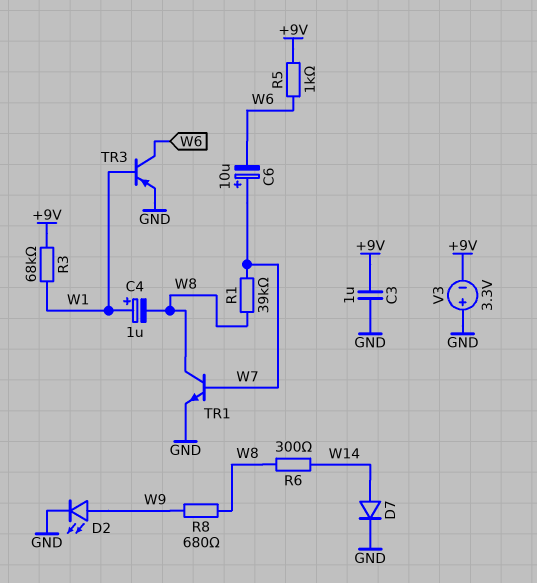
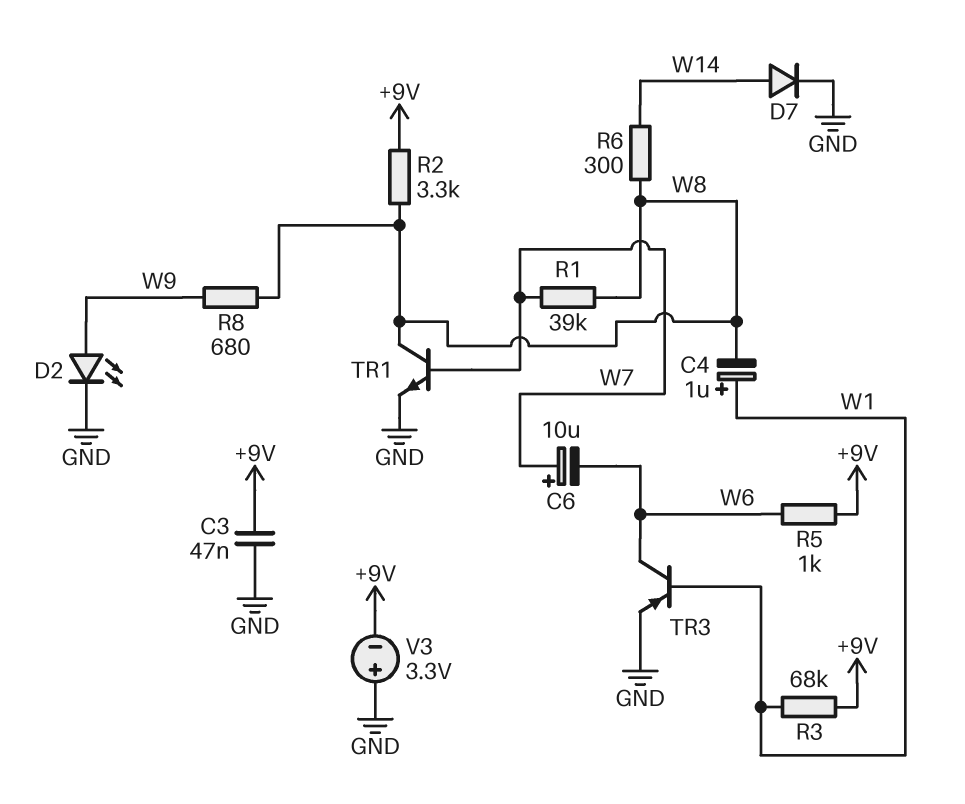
C3: 1uF (+9V, GND) -> 47nF (+9V, GND)
R2: none -> 3.3k (+9V, W8)

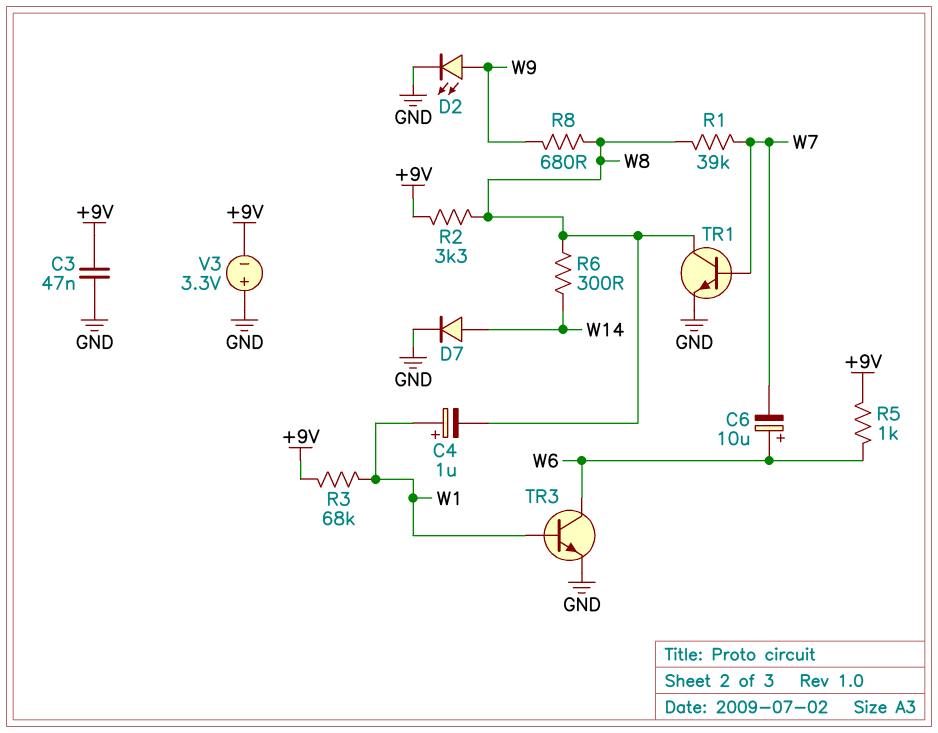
C6: 10uF (plus W7, minus W6) -> 10uF (plus W6, minus W7)
TR3: PNP (B W1, C W6, E GND) -> NPN (B W1, C W6, E GND)

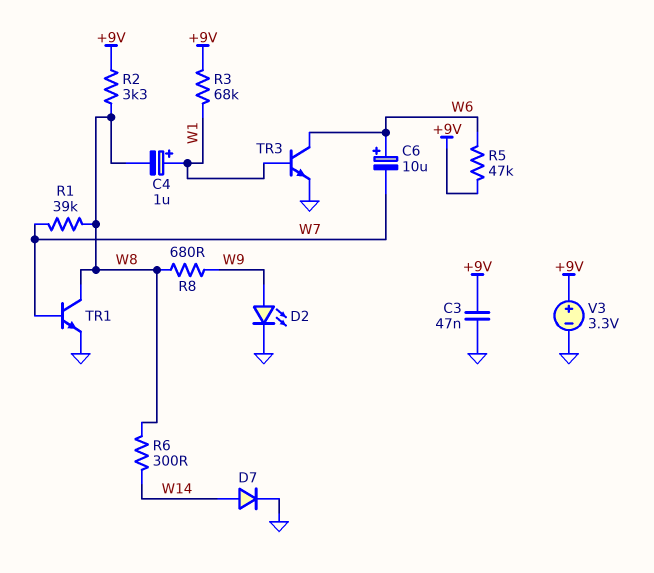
R5: 1k (+9V, W6) -> 47k (+9V, W6)
V3: 3.3V (plus GND, minus +9V) -> 3.3V (plus +9V, minus GND)

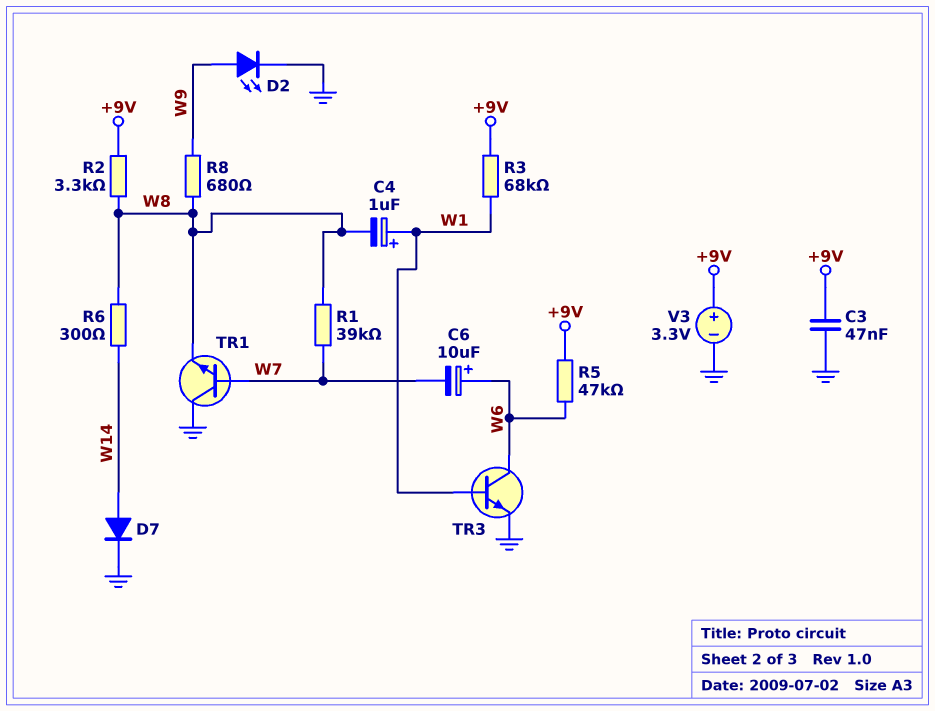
TR1: NPN (B W7, C W8, E GND) -> NPN (B W7, C GND, E W8)

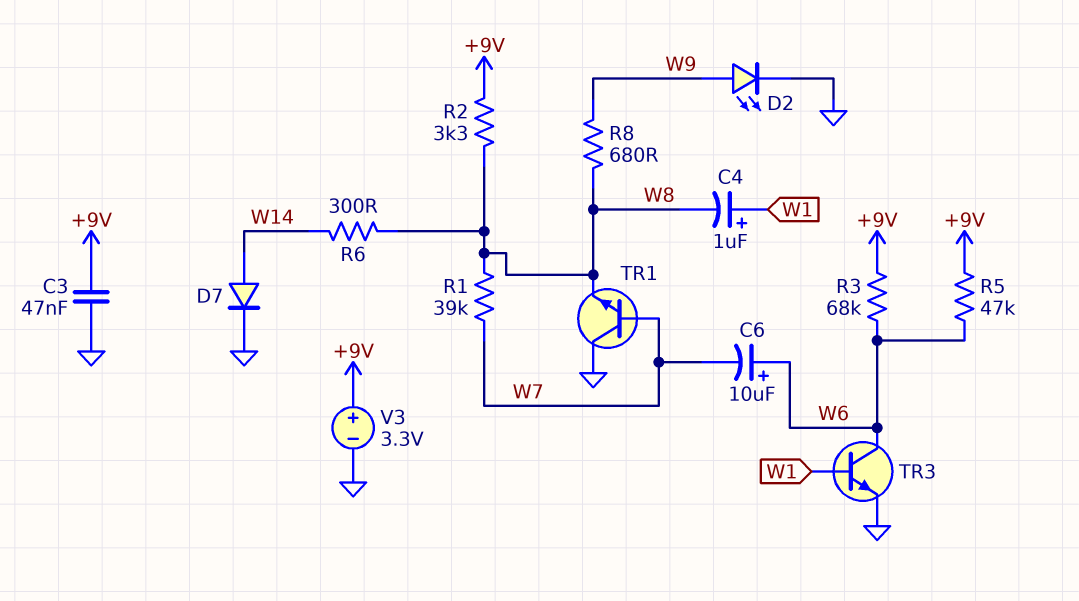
R3: 68k (+9V, W1) -> 68k (+9V, W6)

